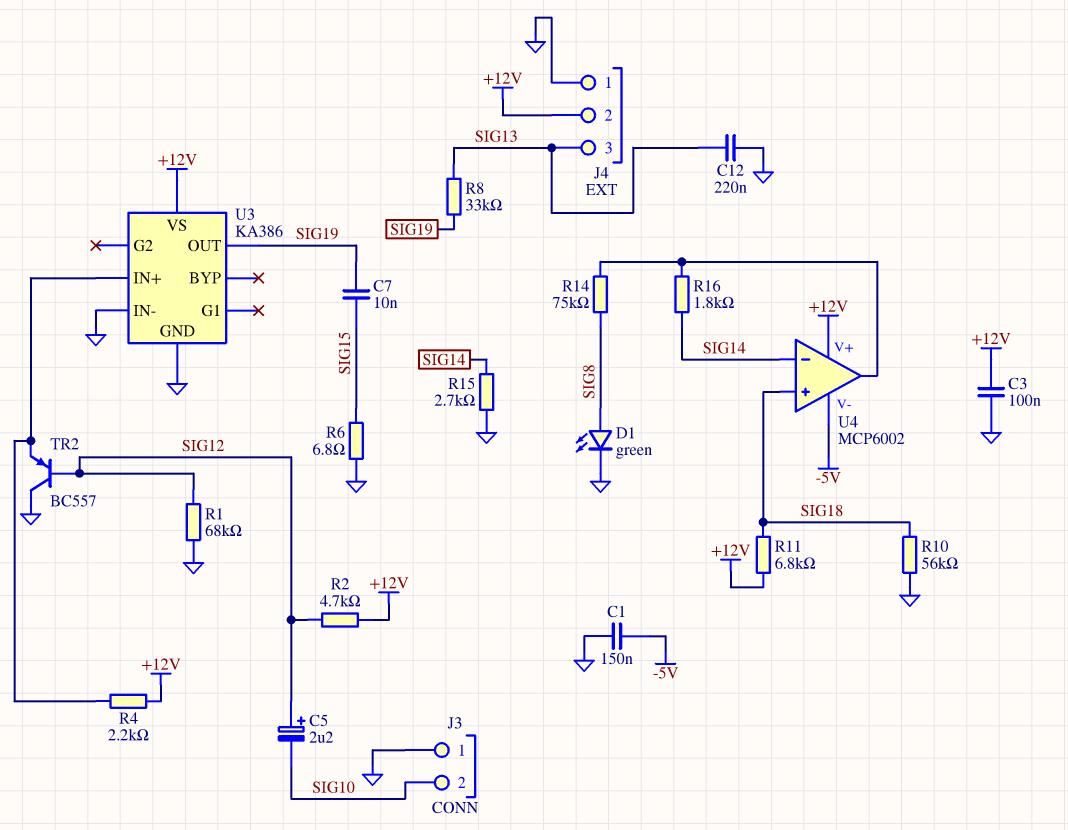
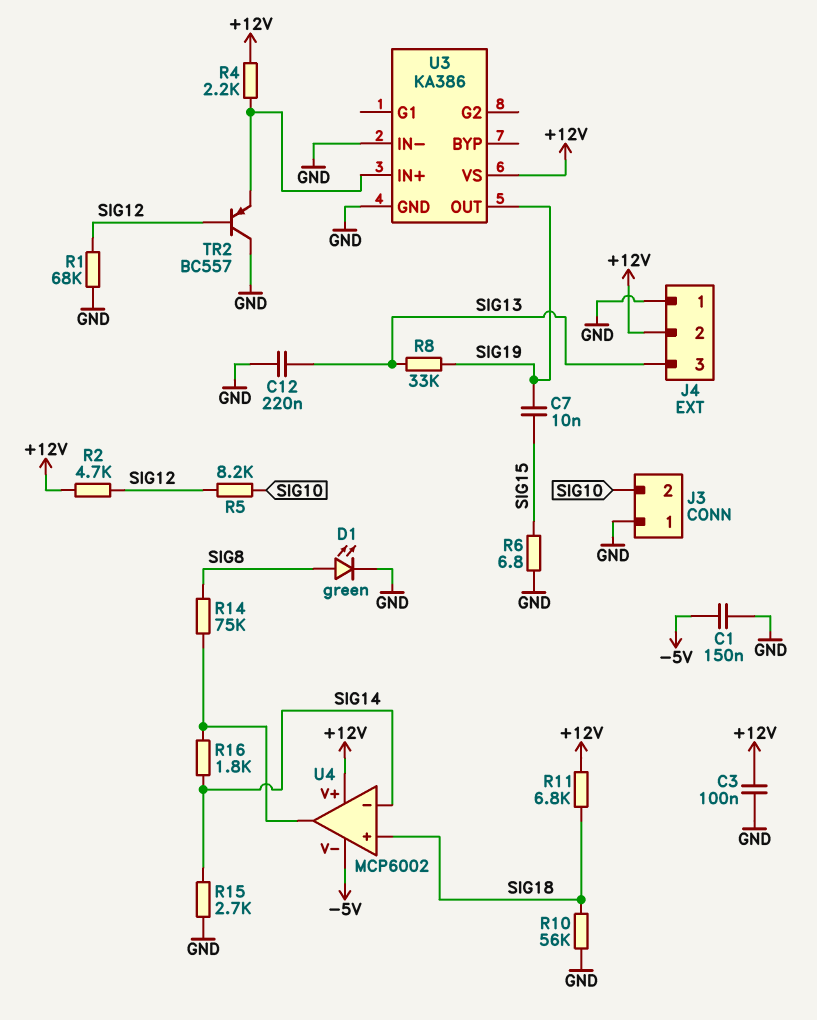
C5: 2.2uF (plus SIG12, minus SIG10) -> none
R5: none -> 8.2k (SIG10, SIG12)

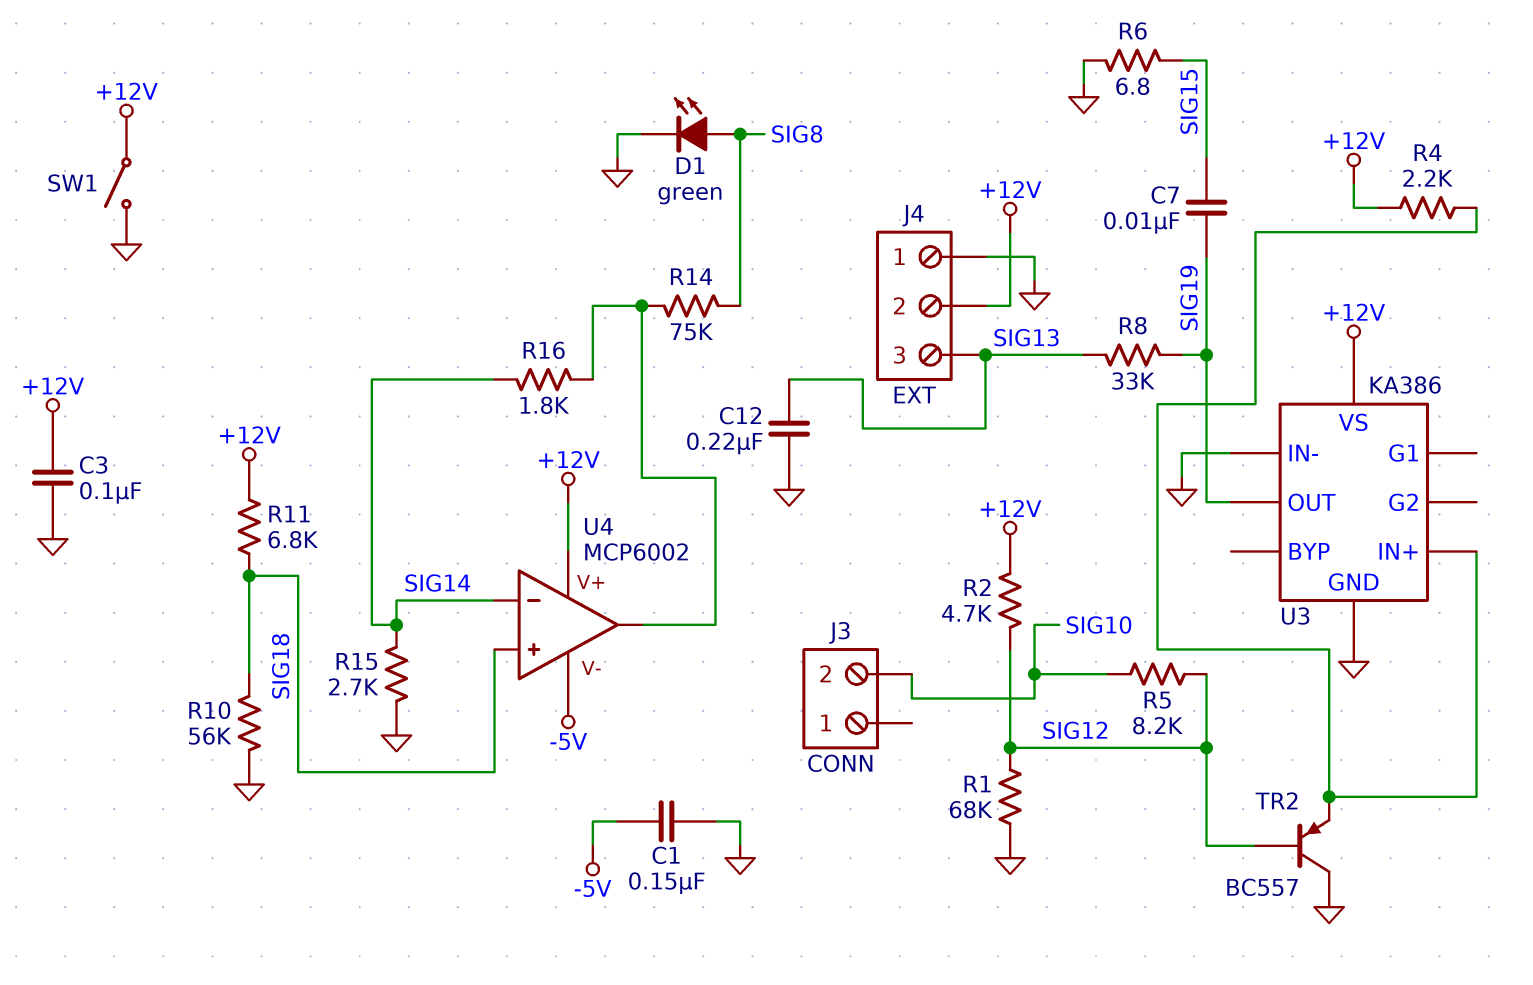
J3 pin 1: GND -> none
SW1: none -> switch (+12V, GND)

